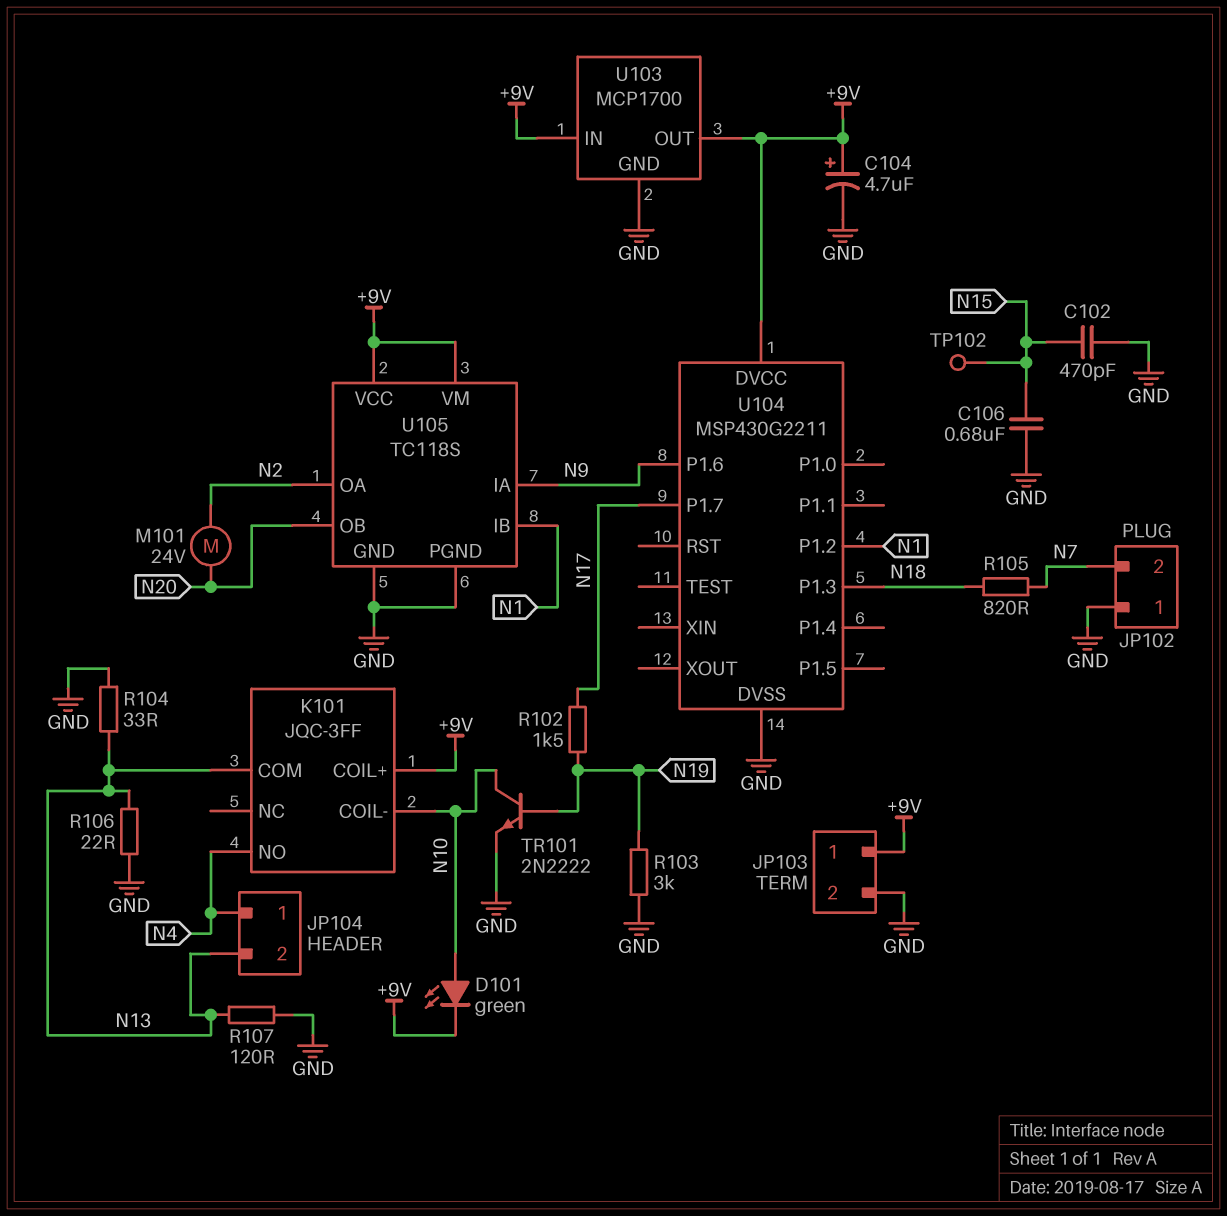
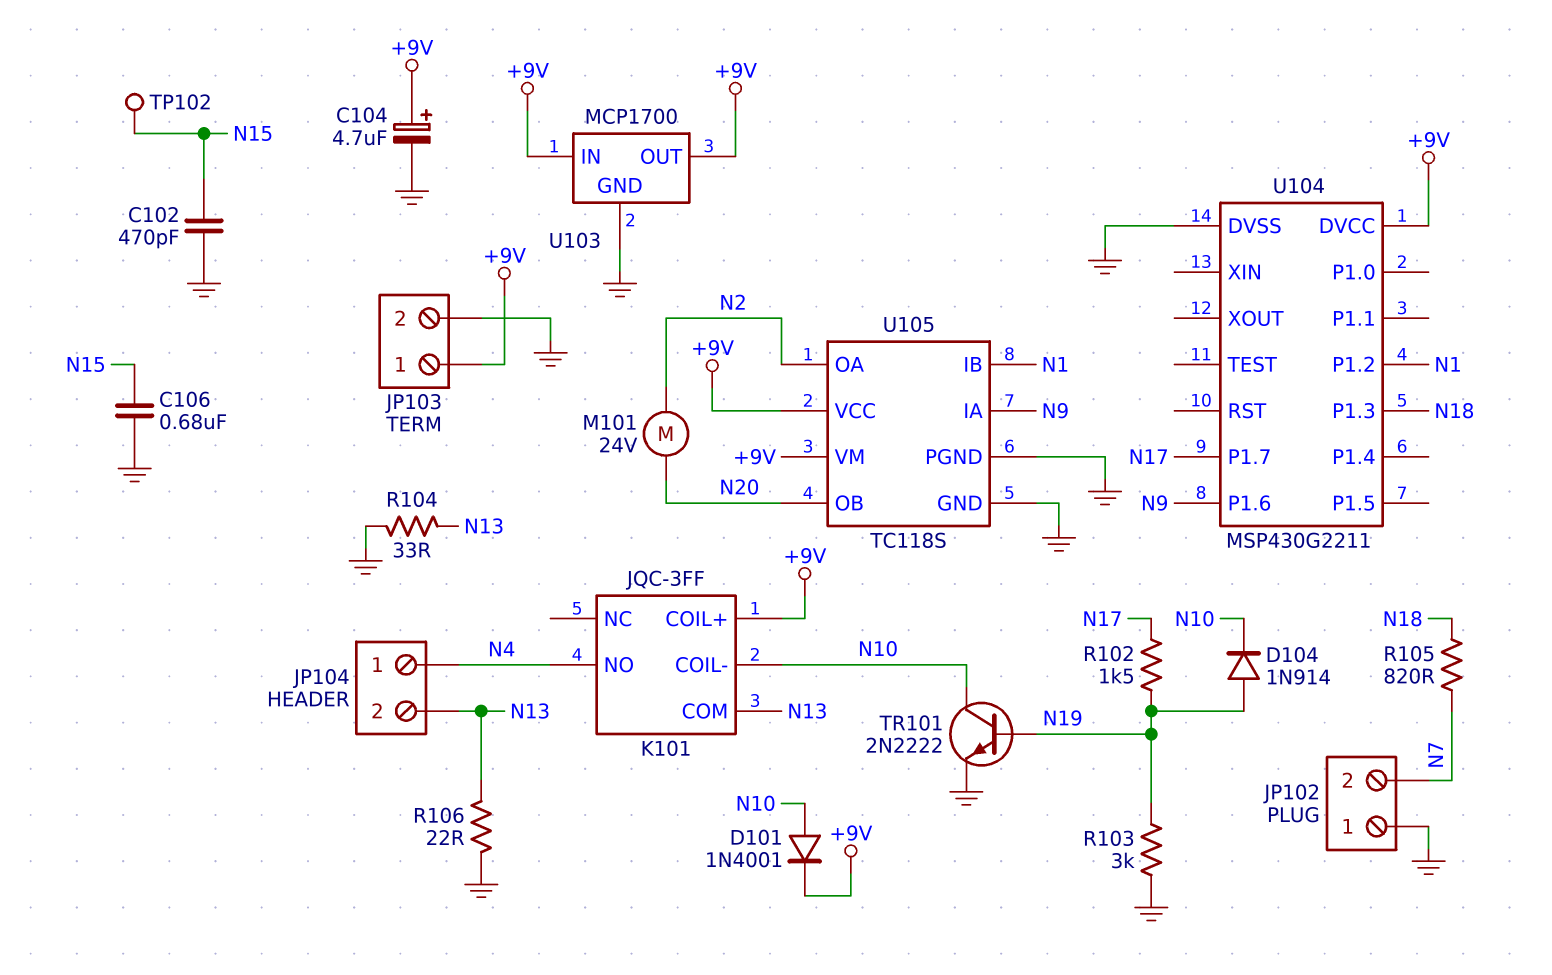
D101: LED green (A N10, K +9V) -> diode 1N4001 (A N10, K +9V)
D104: none -> diode 1N914 (A N19, K N10)
R107: 120 (GND, N13) -> none

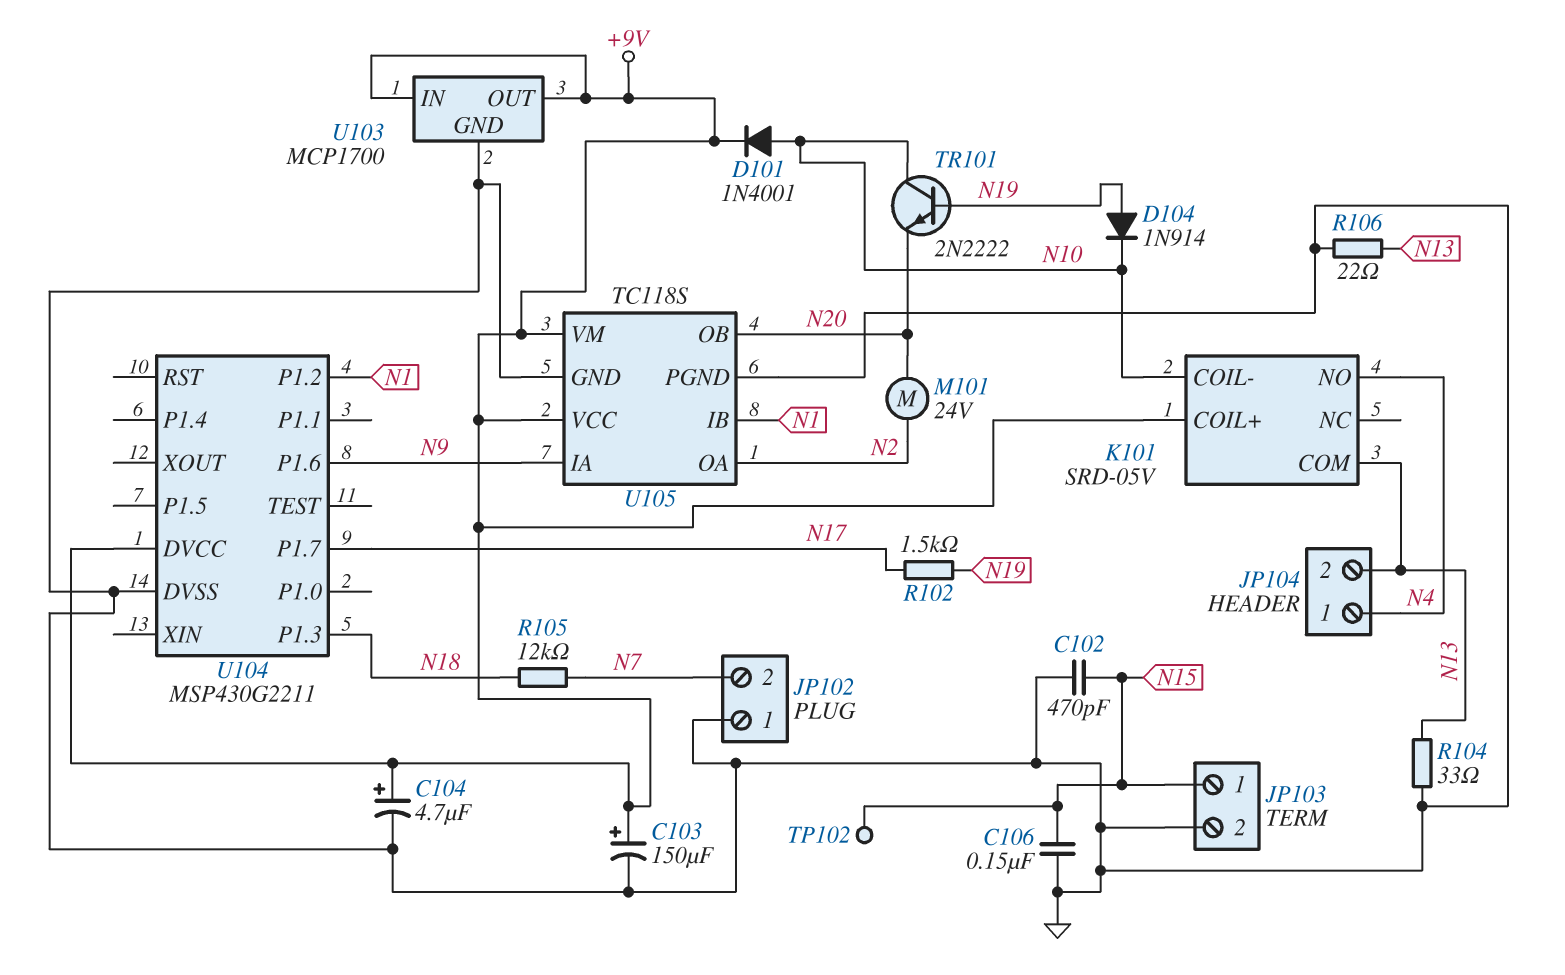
C103: none -> 150uF (plus +9V, minus GND)
C106: 680nF (GND, N15) -> 150nF (GND, N15)
JP103 pin 1: +9V -> N15
K101: JQC-3FF -> SRD-05V
R103: 3k (GND, N19) -> none
R105: 820 (N7, N18) -> 12k (N7, N18)
TR101: NPN 2N2222 (B N19, C N10, E GND) -> NPN 2N2222 (B N19, C N10, E N20)

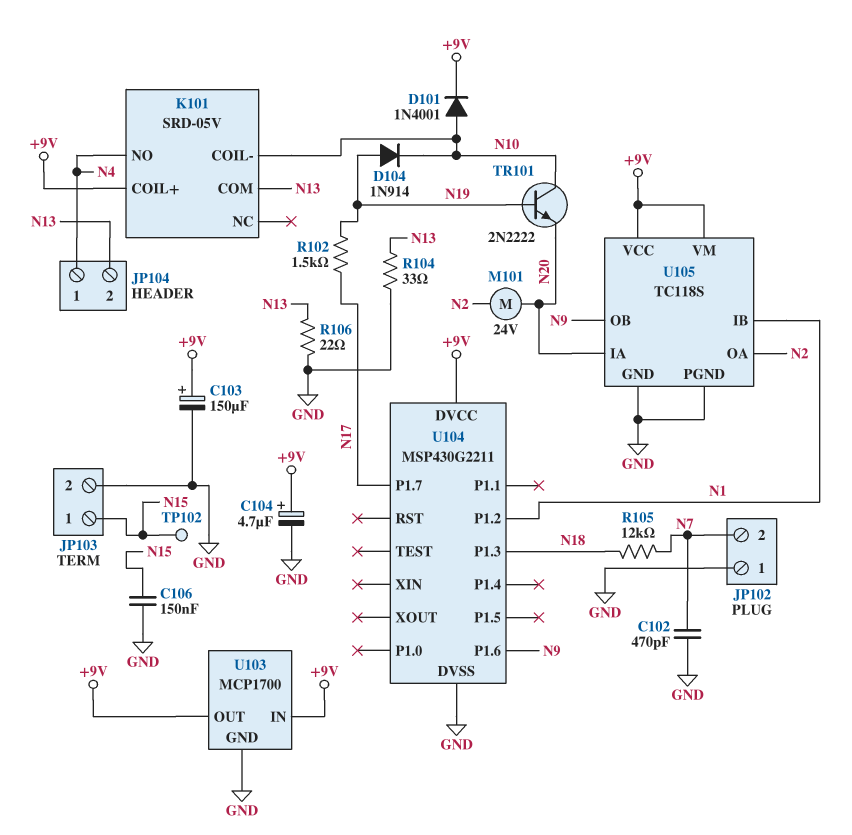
C102: 470pF (GND, N15) -> 470pF (GND, N7)
U105 pin IA: N9 -> N20
U105 pin OB: N20 -> N9

